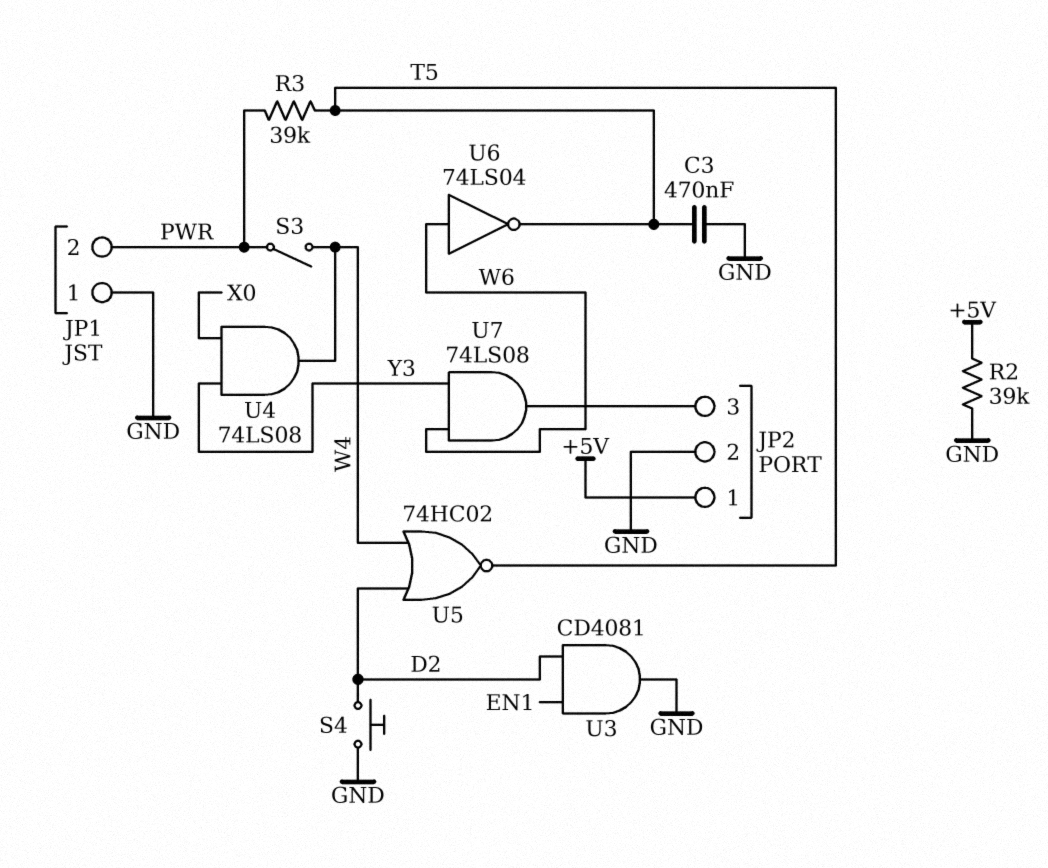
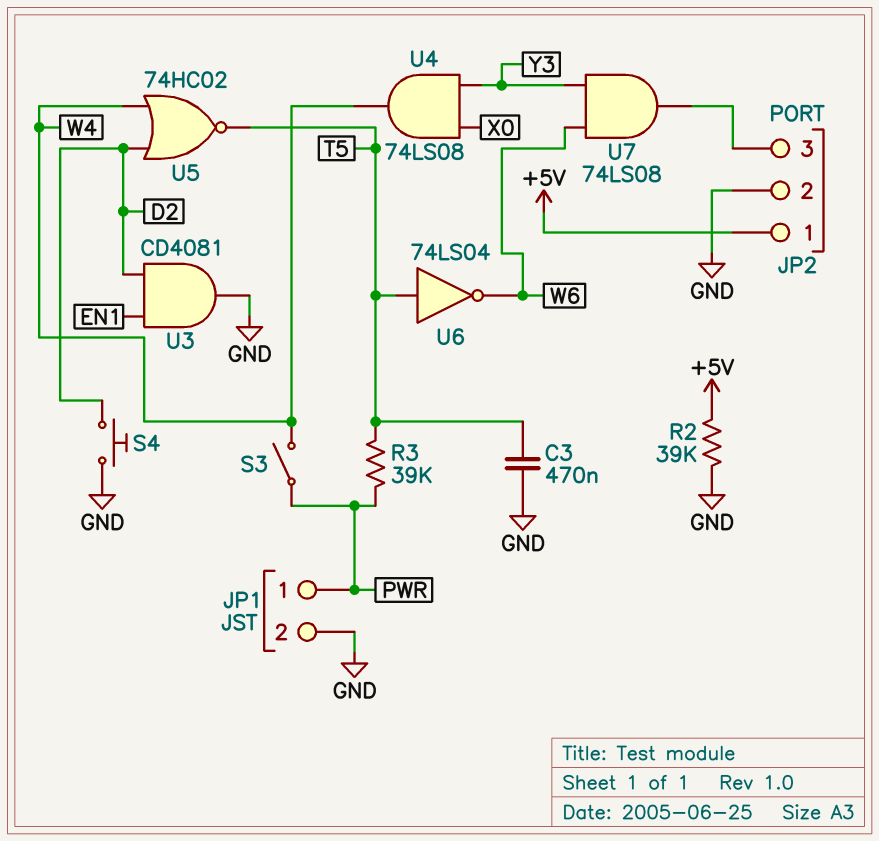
JP1 pin 1: GND -> PWR
JP1 pin 2: PWR -> GND
U6: NOT 74LS04 (in W6, out T5) -> NOT 74LS04 (in T5, out W6)

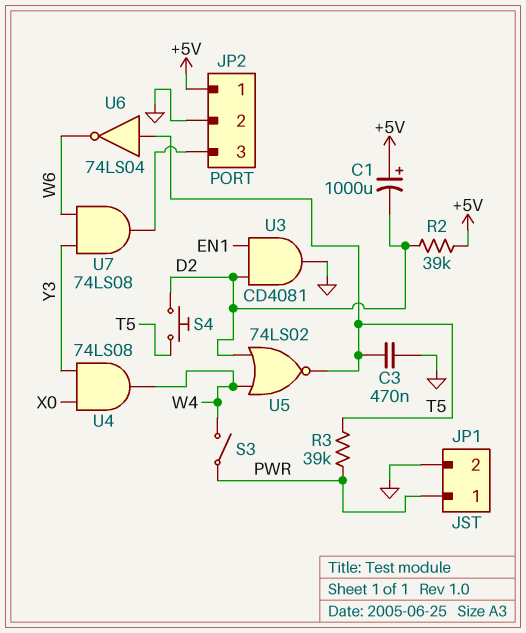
C1: none -> 1000uF (plus +5V, minus D2)
R2: 39k (+5V, GND) -> 39k (+5V, D2)
S4: button (D2, GND) -> button (D2, T5)
U5: NOR 74HC02 (in D2, in W4, out T5) -> NOR 74LS02 (in D2, in W4, out T5)

